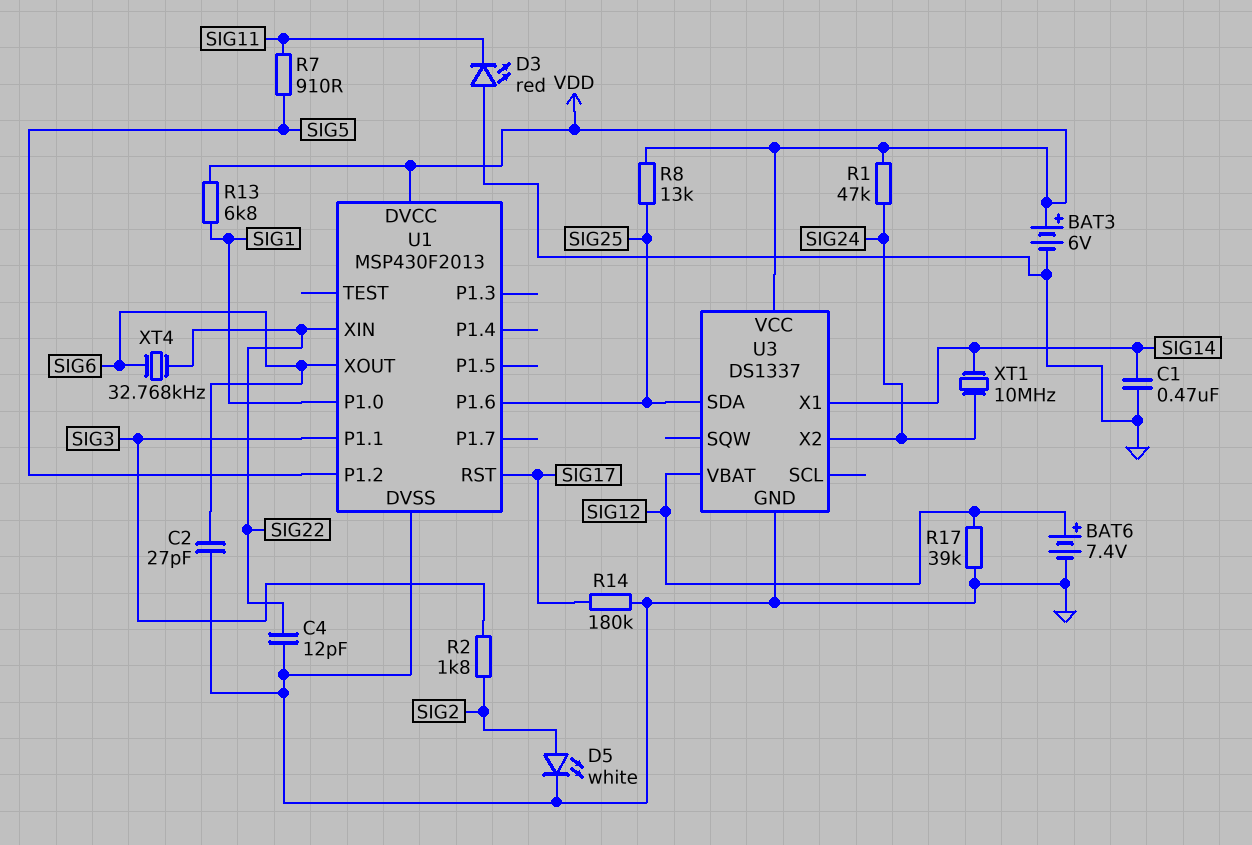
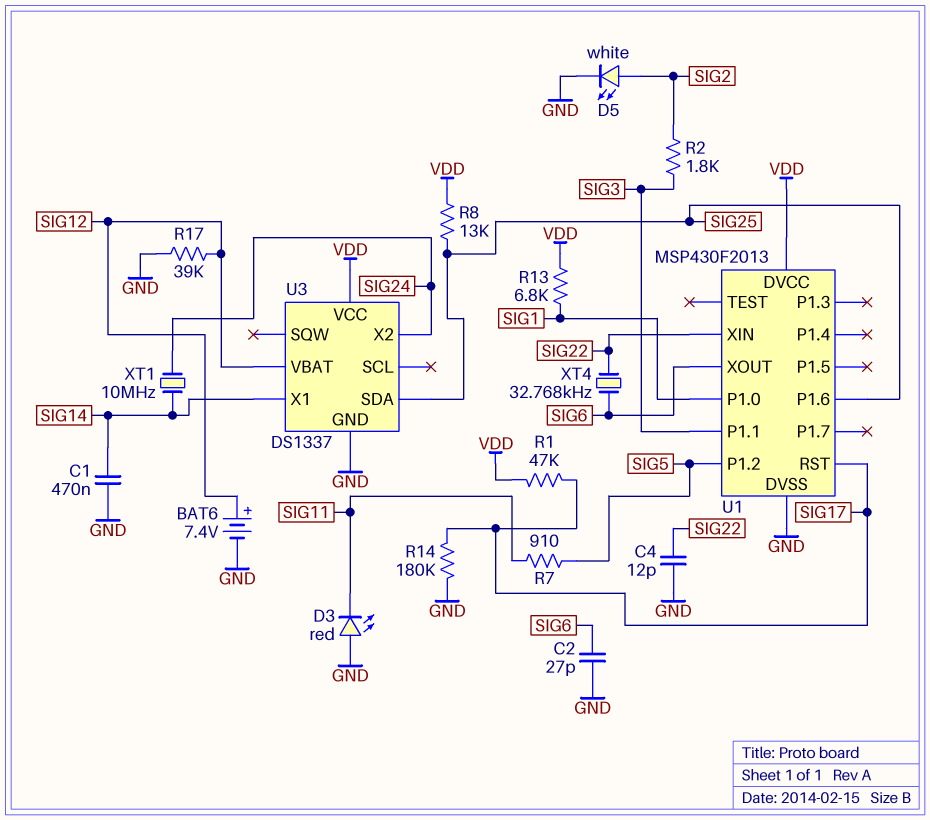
BAT3: 6V (plus VDD, minus GND) -> none
R1: 47k (SIG24, VDD) -> 47k (SIG17, VDD)

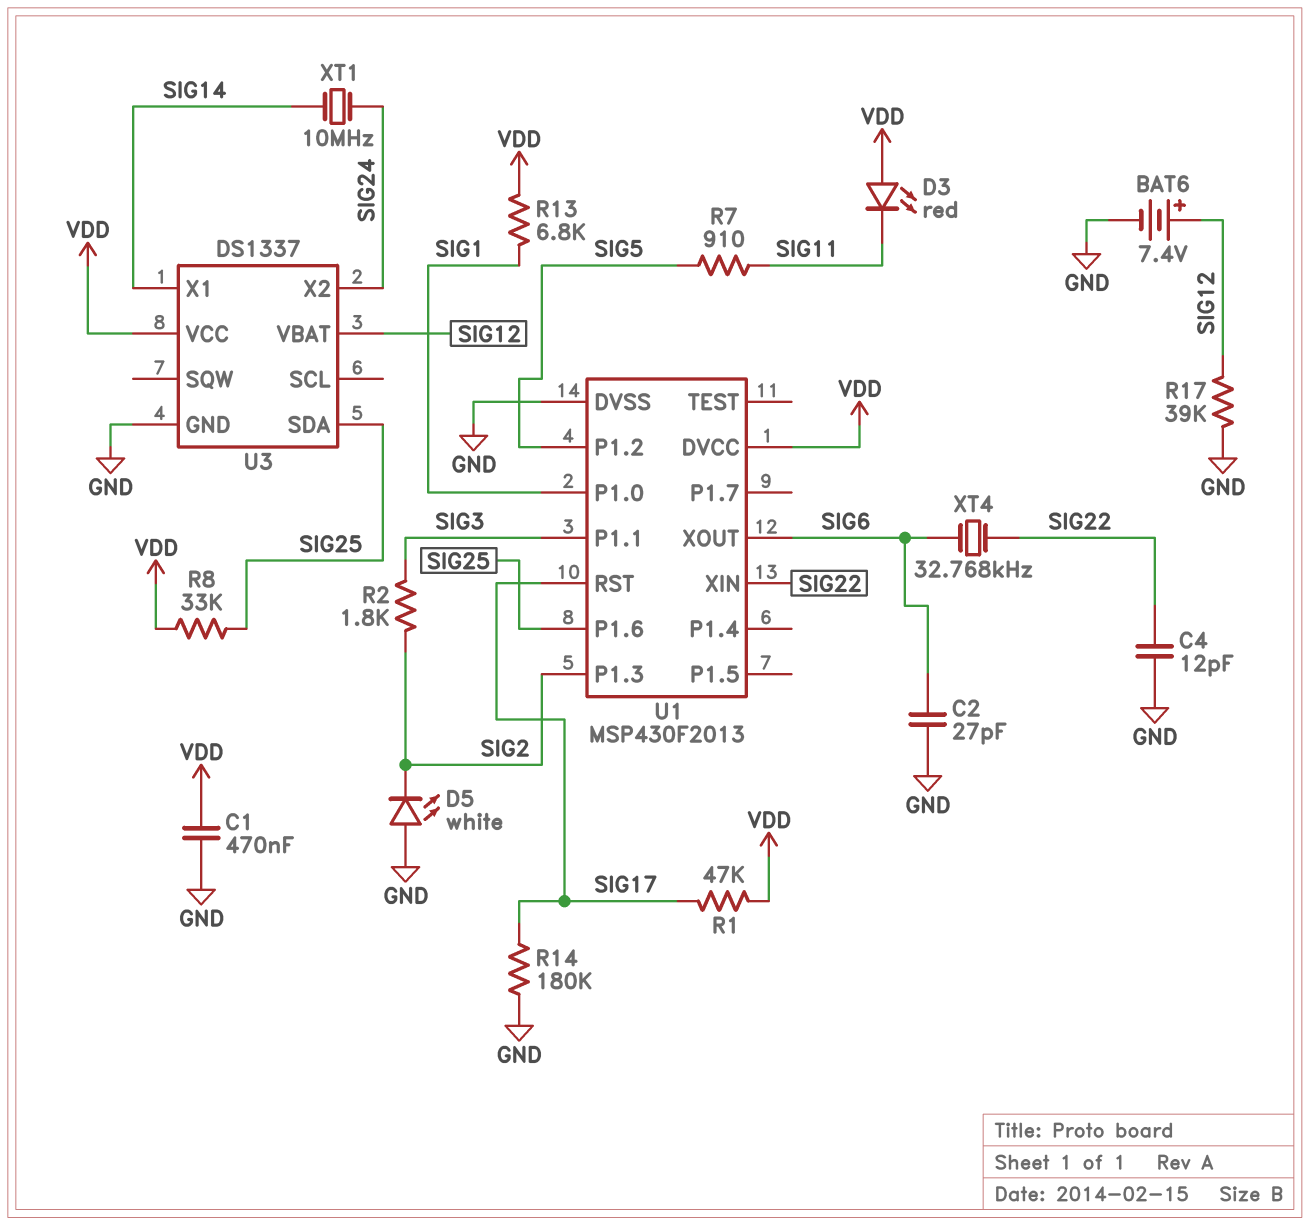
C1: 470nF (GND, SIG14) -> 470nF (GND, VDD)
D3: LED red (A GND, K SIG11) -> LED red (A VDD, K SIG11)
D5: LED white (A SIG2, K GND) -> LED white (A GND, K SIG2)
R8: 13k (SIG25, VDD) -> 33k (SIG25, VDD)
U1 pin P1.3: none -> SIG2

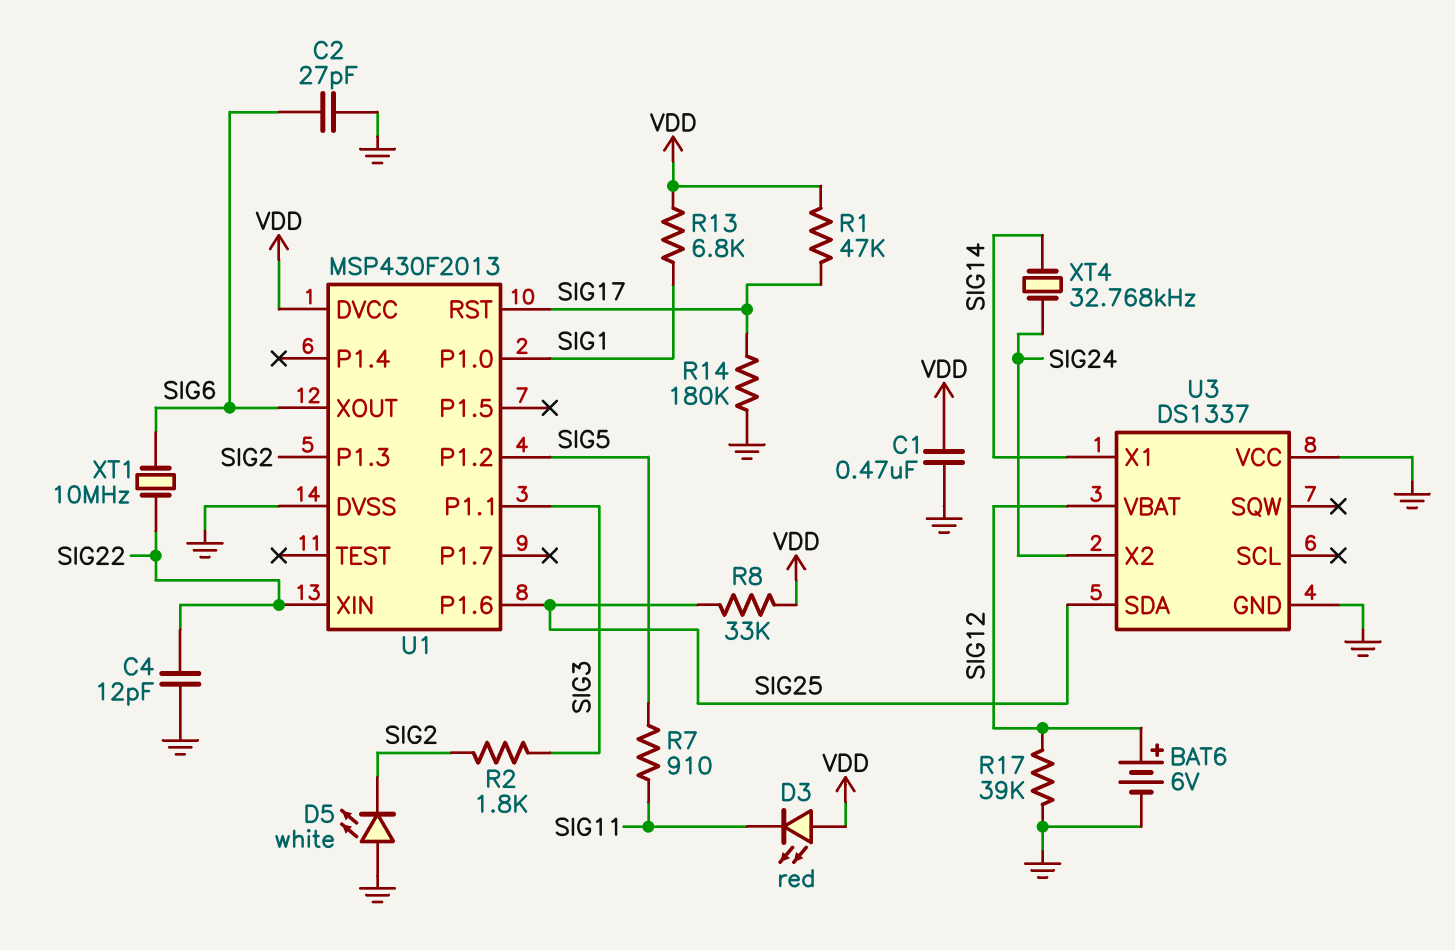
BAT6: 7.4V (plus SIG12, minus GND) -> 6V (plus SIG12, minus GND)
U3 pin VCC: VDD -> GND
XT1: 10MHz (SIG14, SIG24) -> 10MHz (SIG6, SIG22)
XT4: 32.768kHz (SIG6, SIG22) -> 32.768kHz (SIG14, SIG24)

